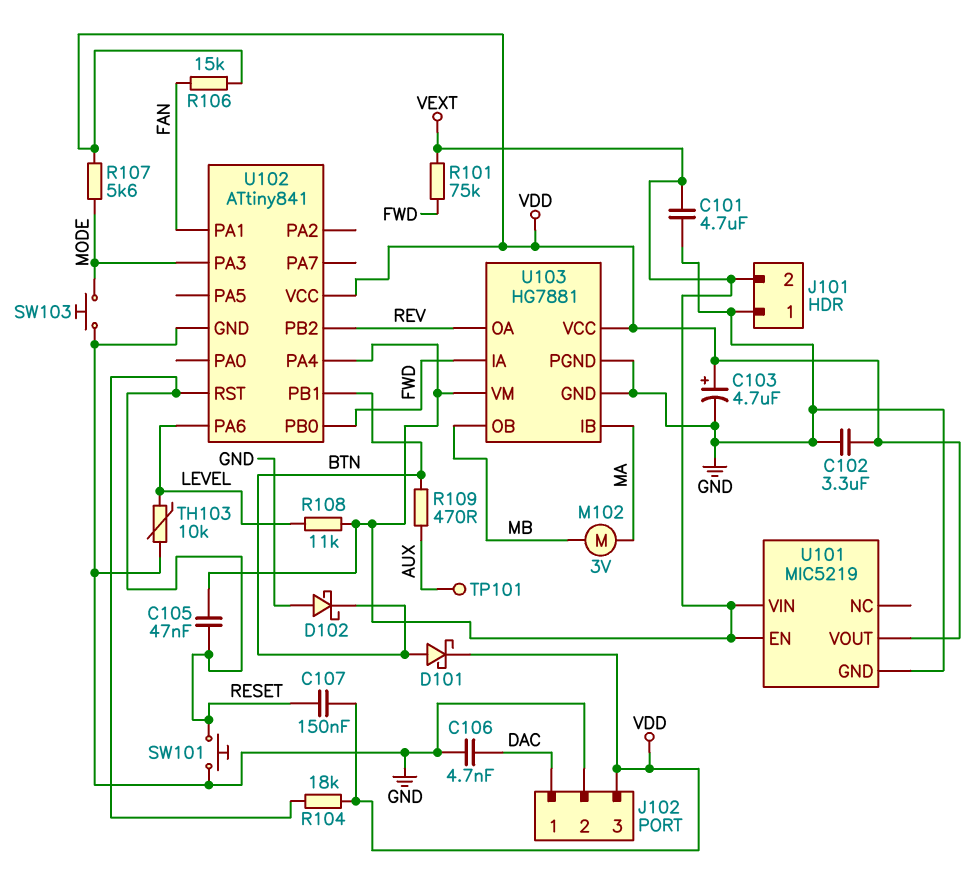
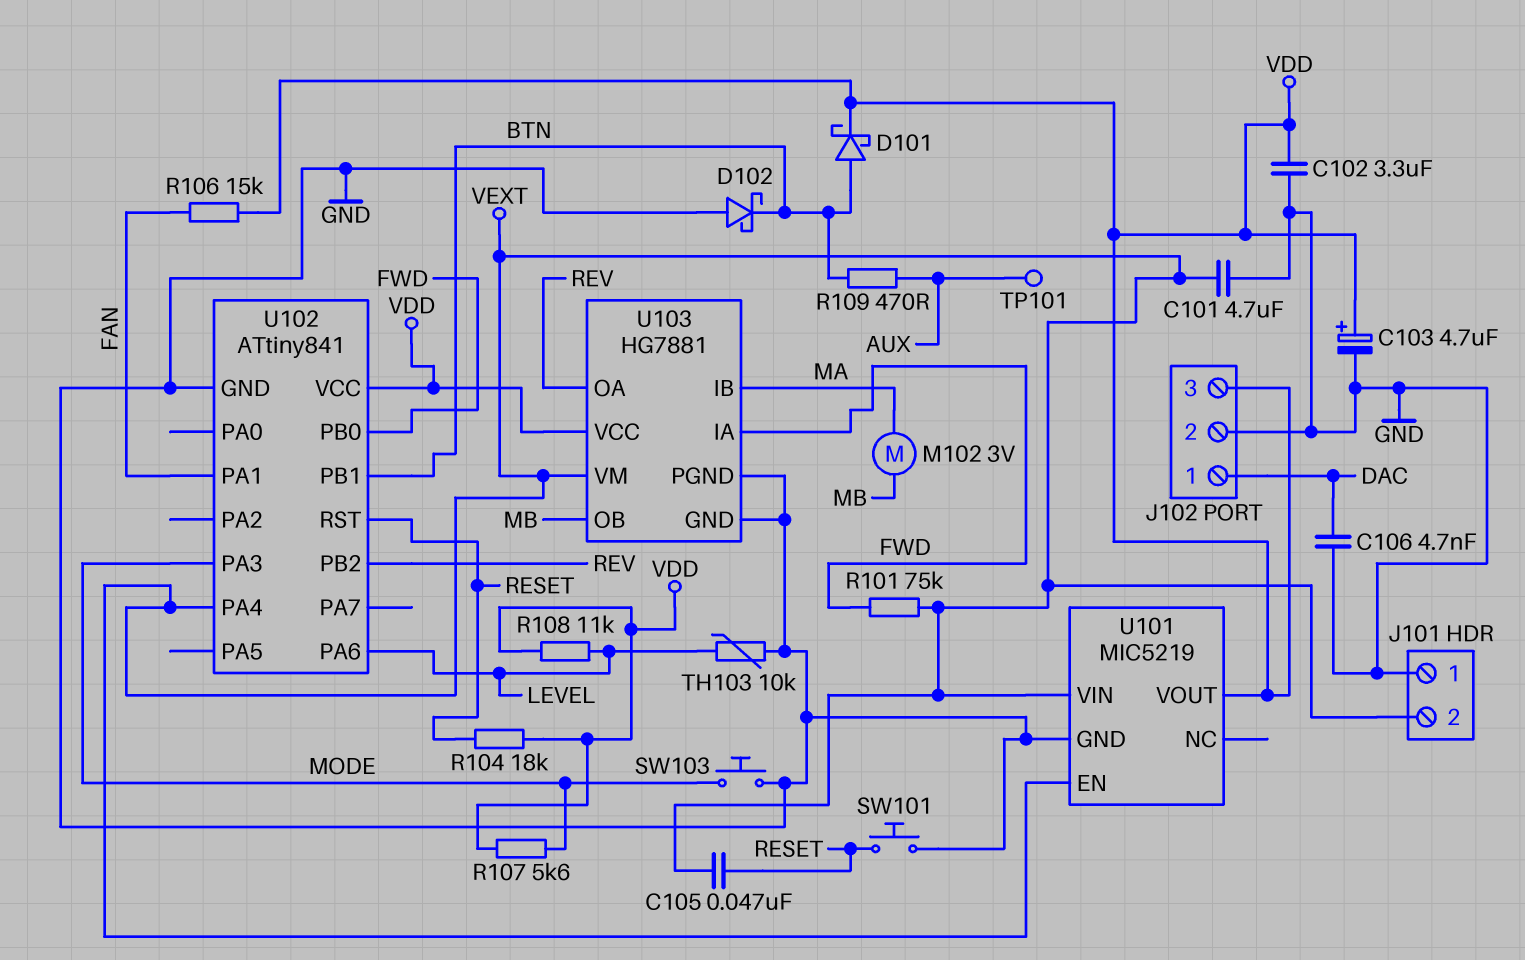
C107: 150nF (RESET, VDD) -> none
R108: 11k (LEVEL, VEXT) -> 11k (LEVEL, VDD)

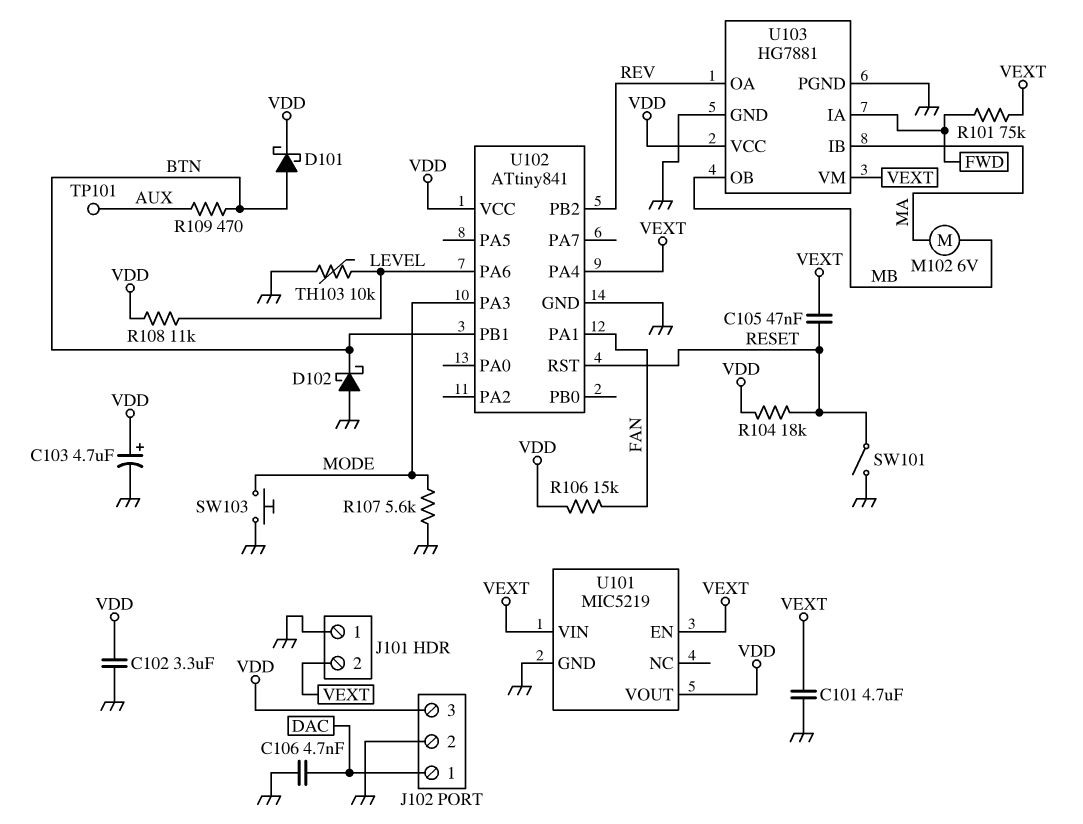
M102: motor 3V (MA, MB) -> motor 6V (MA, MB)
R107: 5.6k (MODE, VDD) -> 5.6k (GND, MODE)
SW101: button (GND, RESET) -> switch (GND, RESET)
U102 pin PB0: FWD -> none

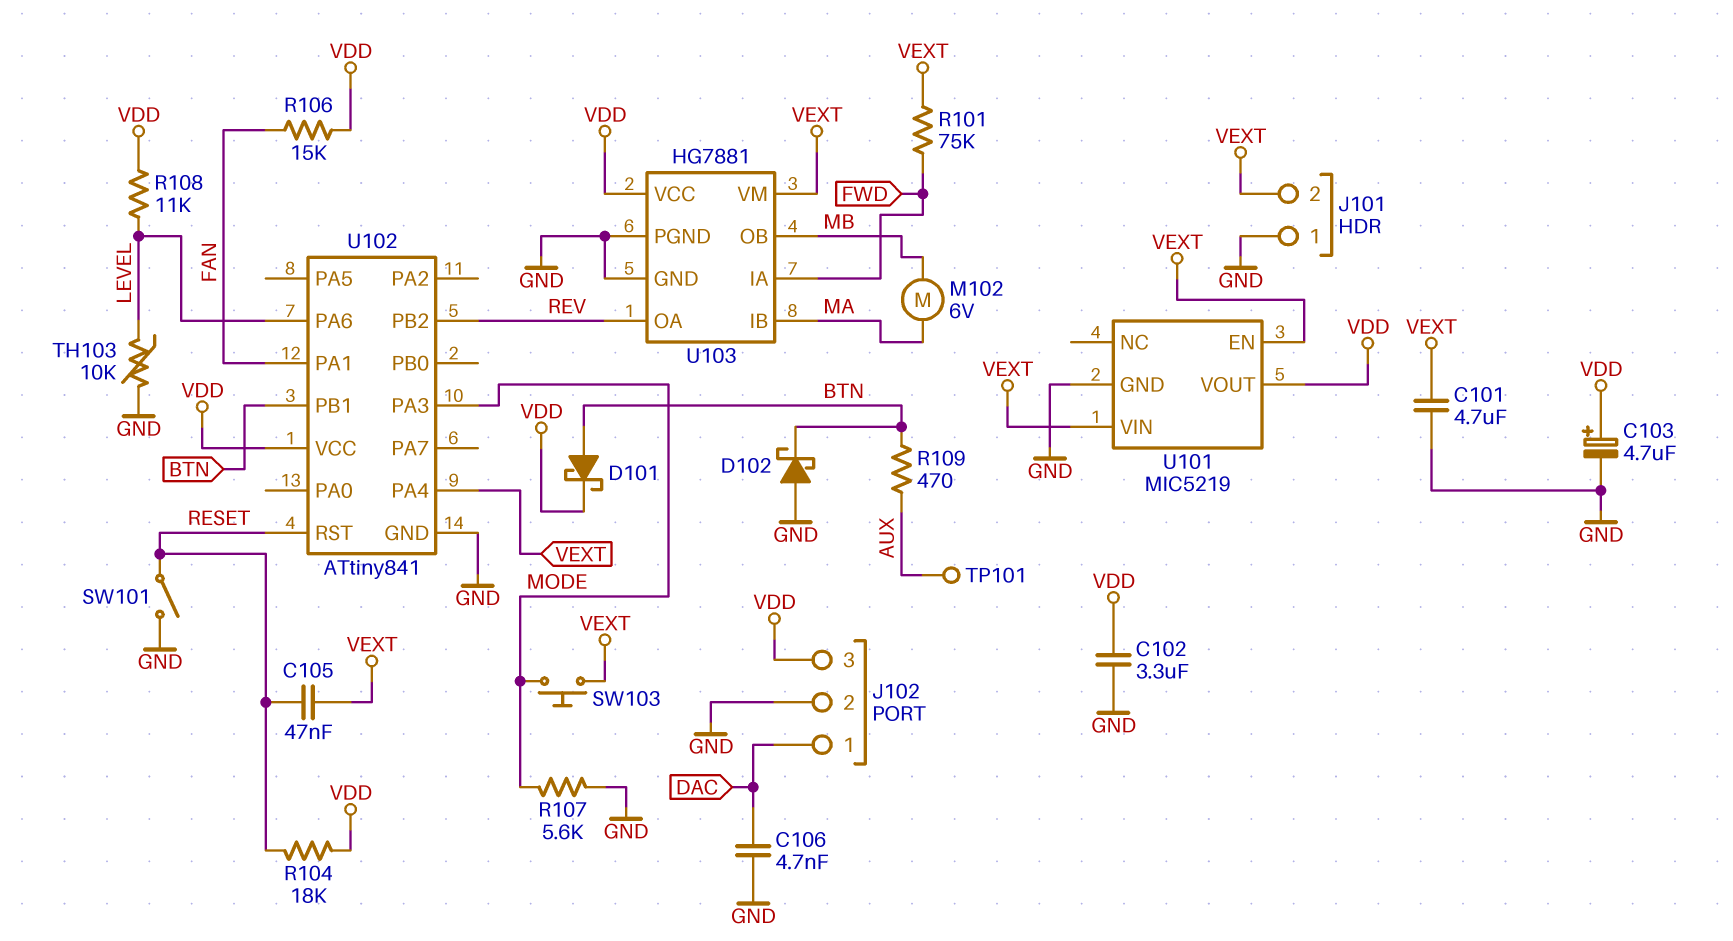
SW103: button (GND, MODE) -> button (MODE, VEXT)

